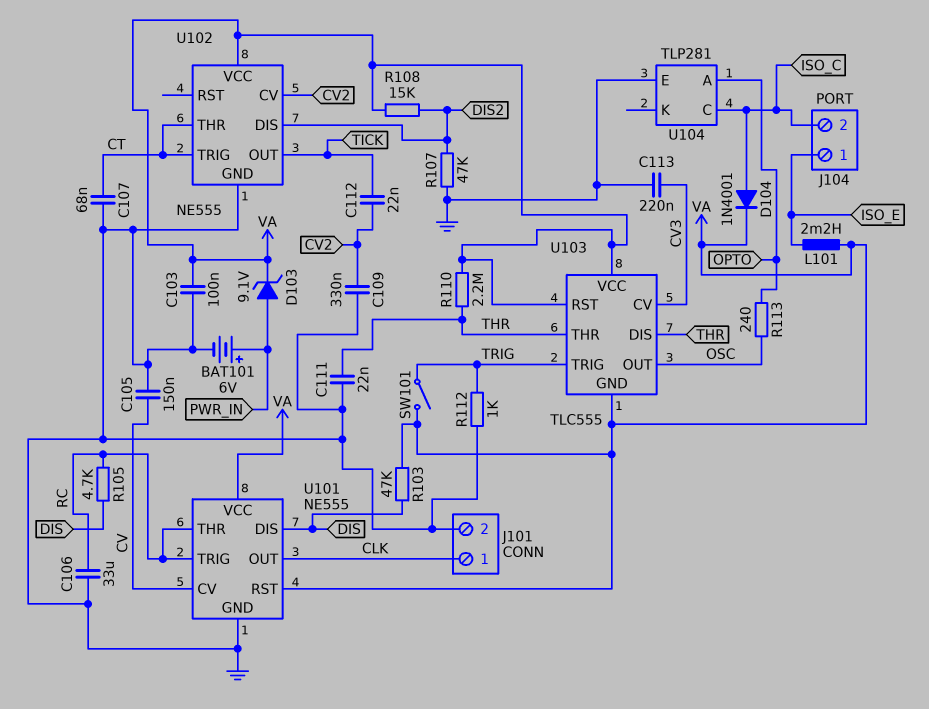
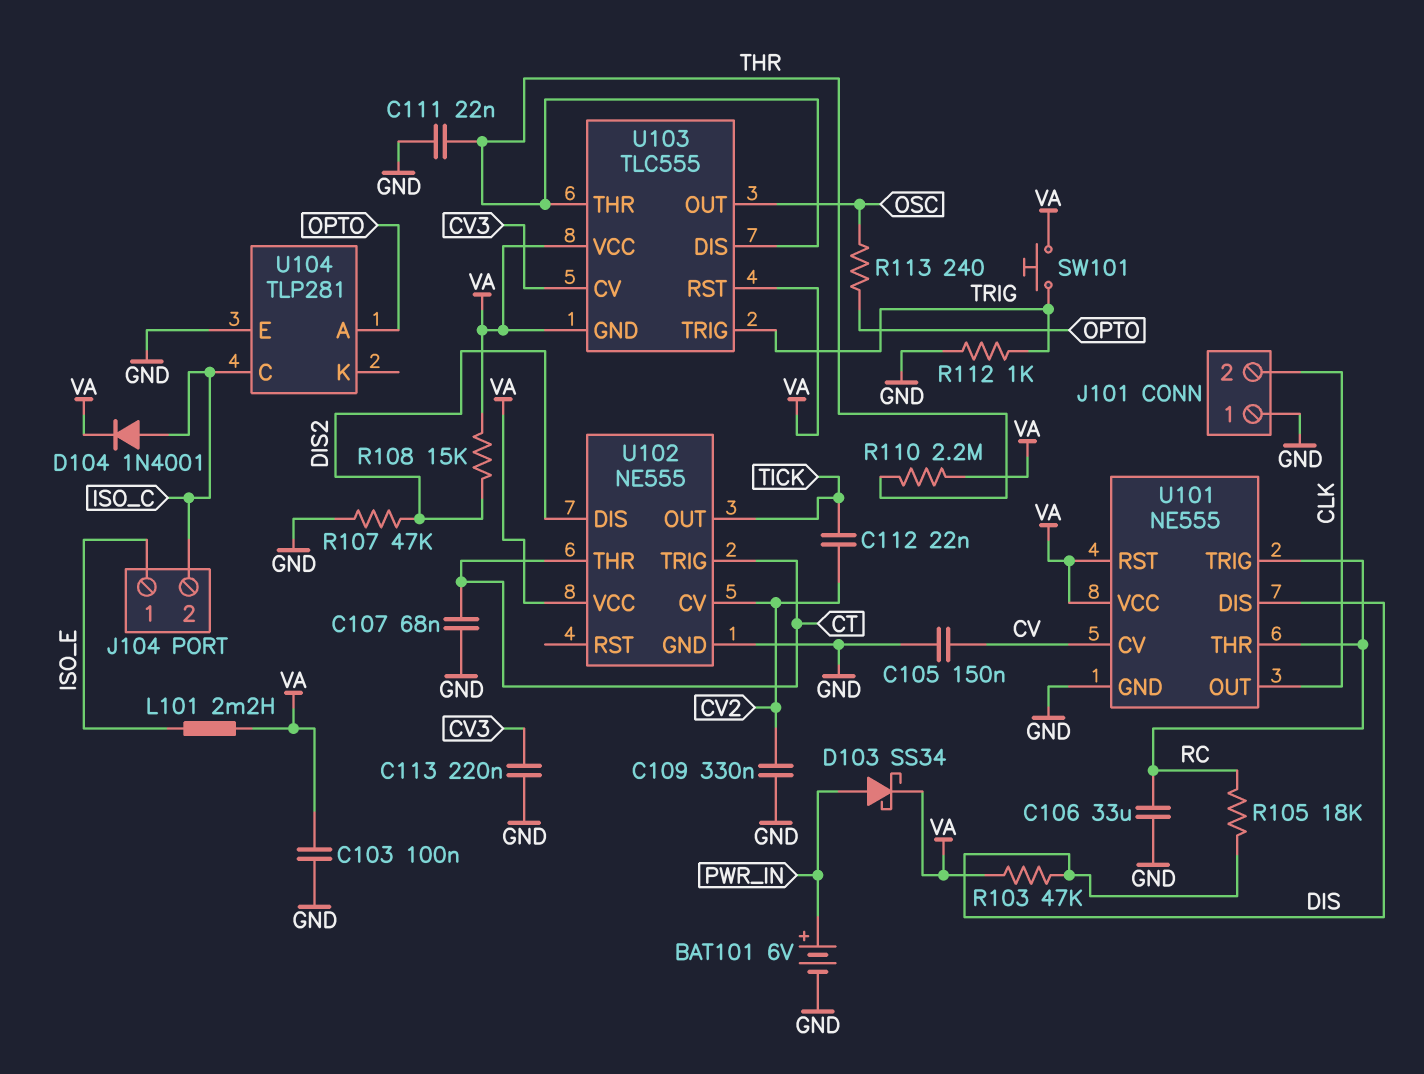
D103: zener 9.1V (A PWR_IN, K VA) -> schottky SS34 (A PWR_IN, K VA)
J101 pin 1: CLK -> GND
J101 pin 2: GND -> CLK
R105: 4.7k (DIS, RC) -> 18k (DIS, RC)
SW101: switch (TRIG, VA) -> button (TRIG, VA)

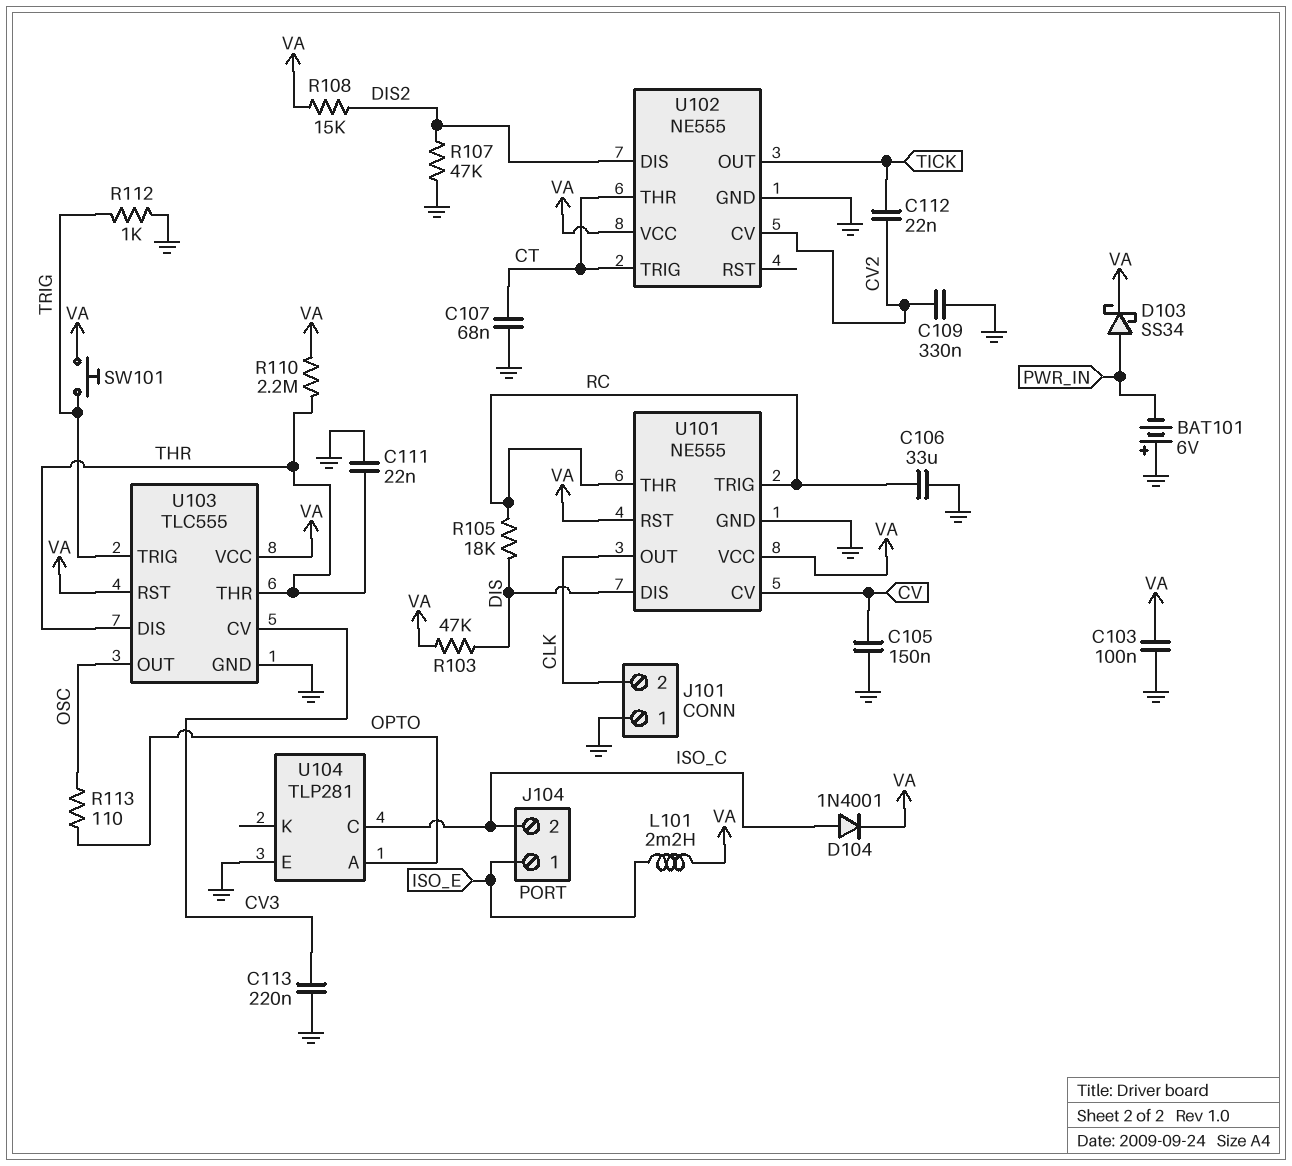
BAT101: 6V (plus PWR_IN, minus GND) -> 6V (plus GND, minus PWR_IN)
R113: 240 (OPTO, OSC) -> 110 (OPTO, OSC)
U103 pin GND: VA -> GND

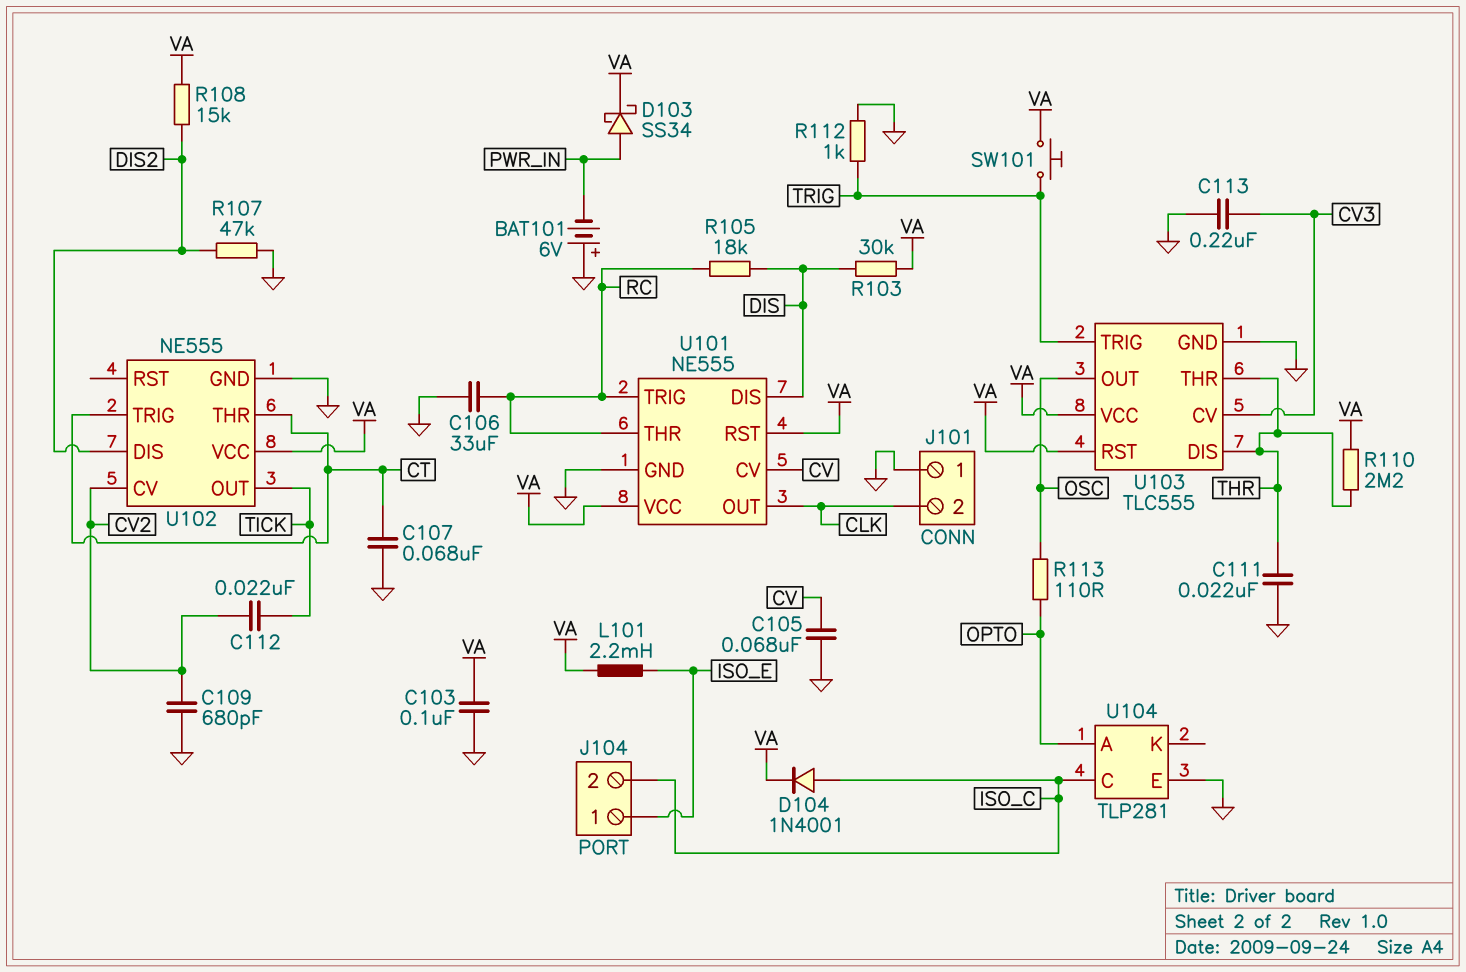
C105: 150nF (CV, GND) -> 68nF (CV, GND)
C109: 330nF (CV2, GND) -> 680pF (CV2, GND)
R103: 47k (DIS, VA) -> 30k (DIS, VA)

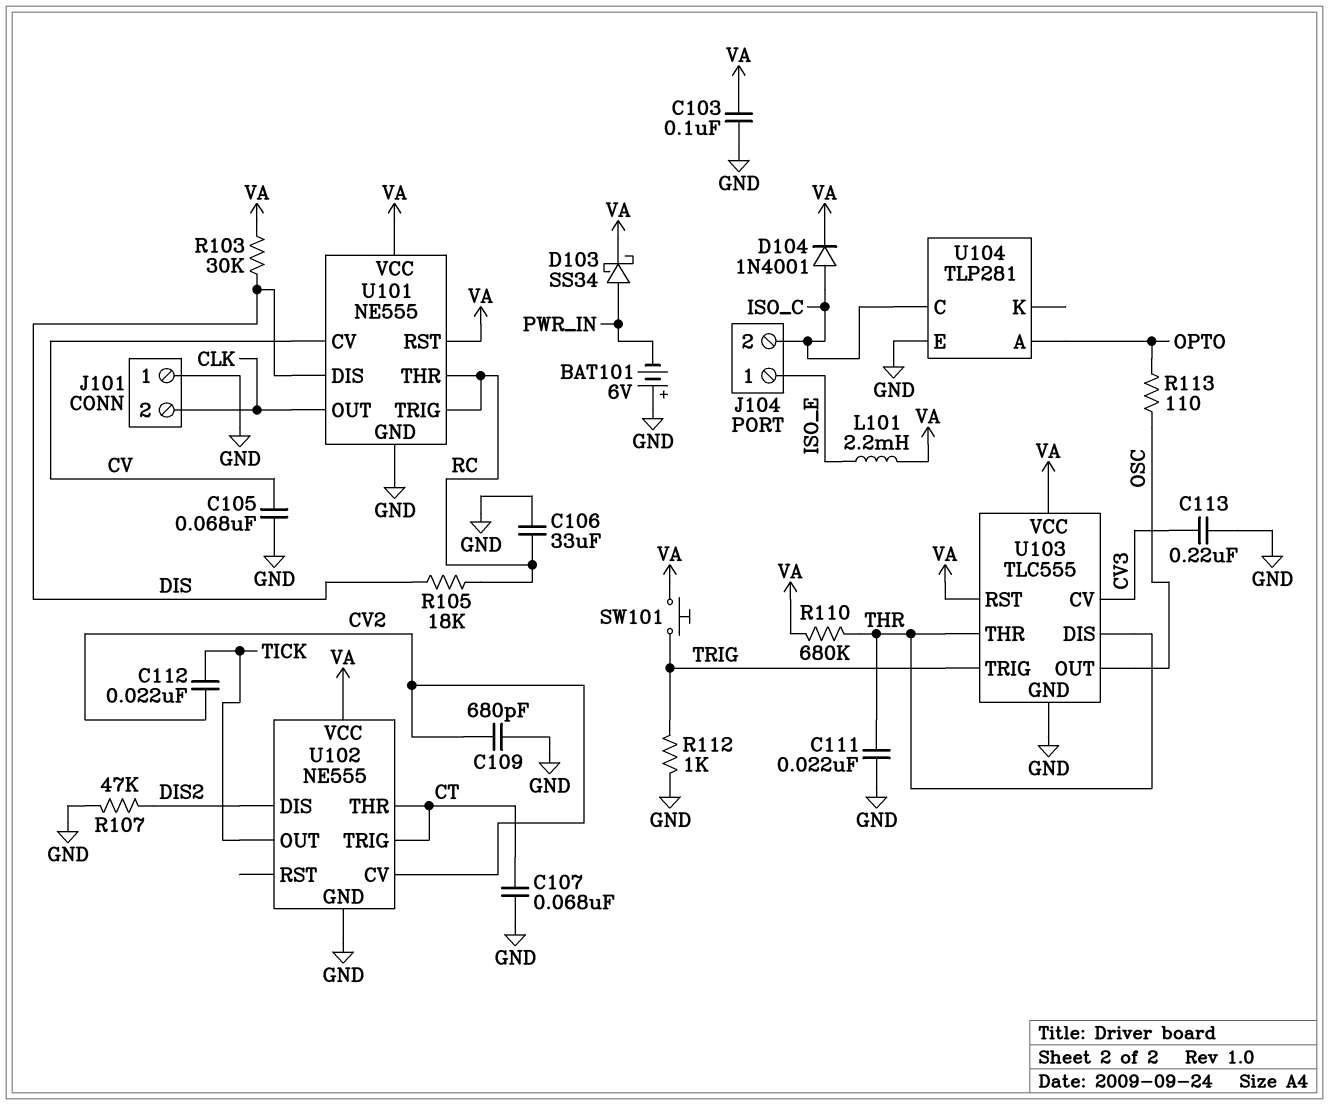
R108: 15k (DIS2, VA) -> none
R110: 2.2M (THR, VA) -> 680k (THR, VA)

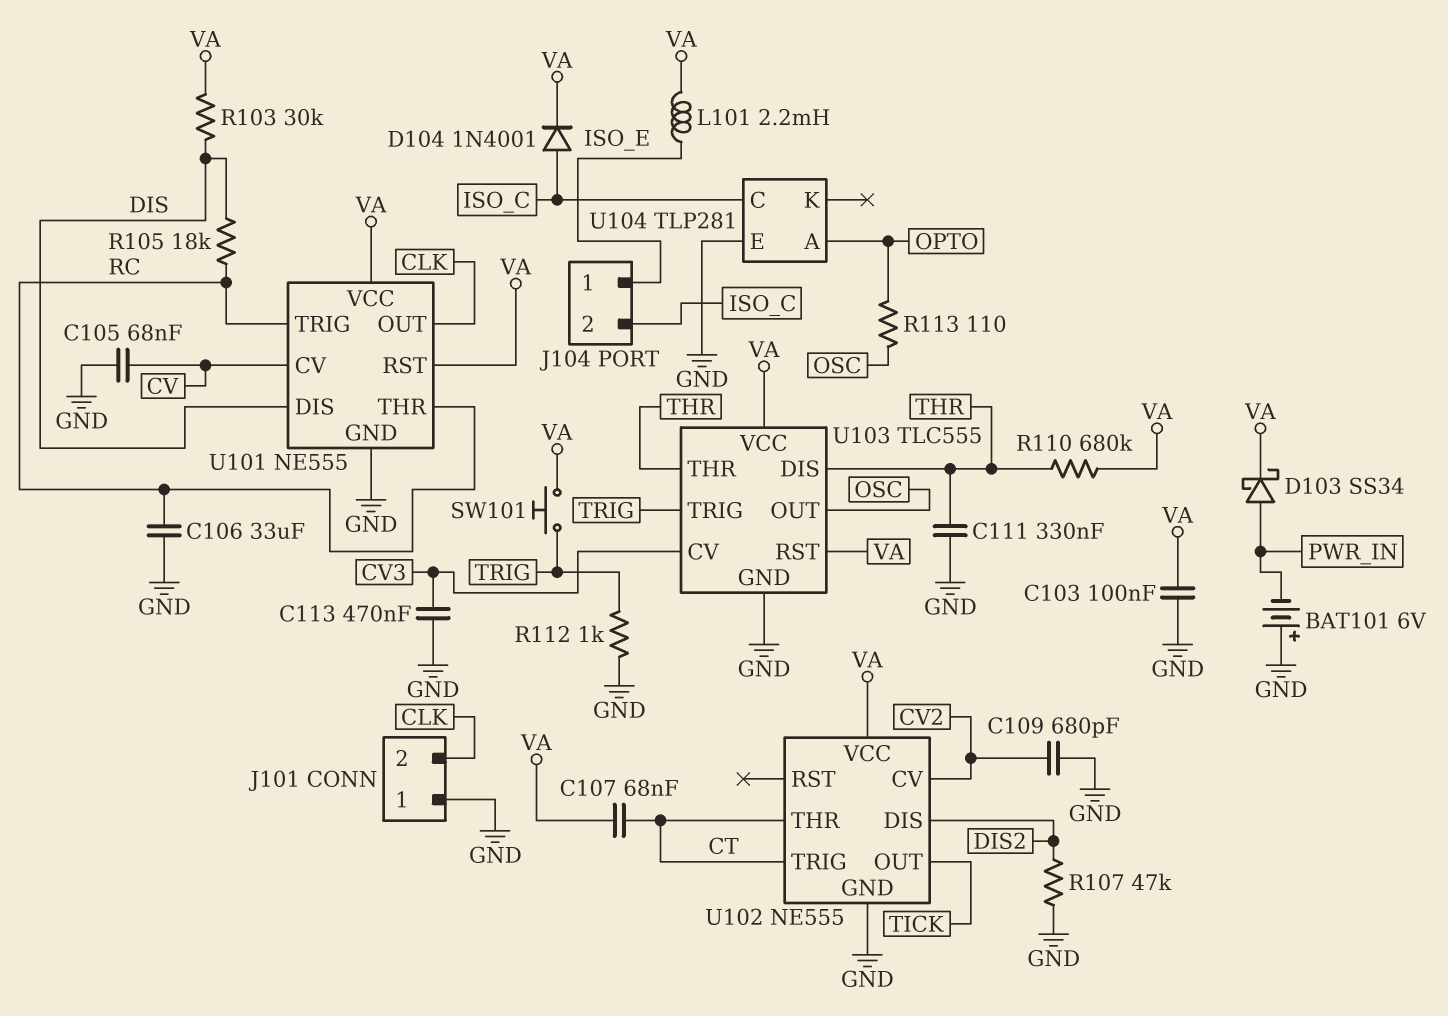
C107: 68nF (CT, GND) -> 68nF (CT, VA)
C111: 22nF (GND, THR) -> 330nF (GND, THR)
C112: 22nF (CV2, TICK) -> none
C113: 220nF (CV3, GND) -> 470nF (CV3, GND)

